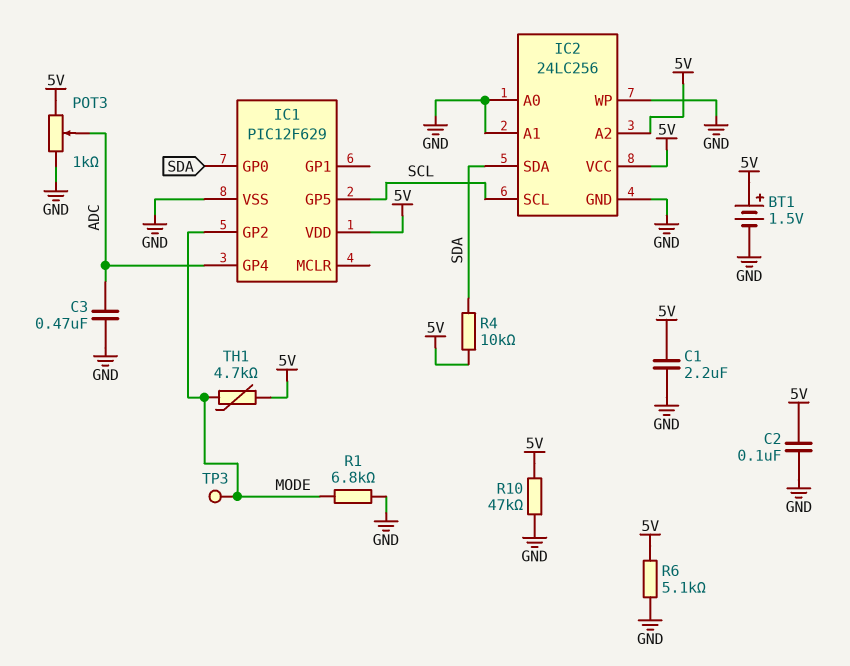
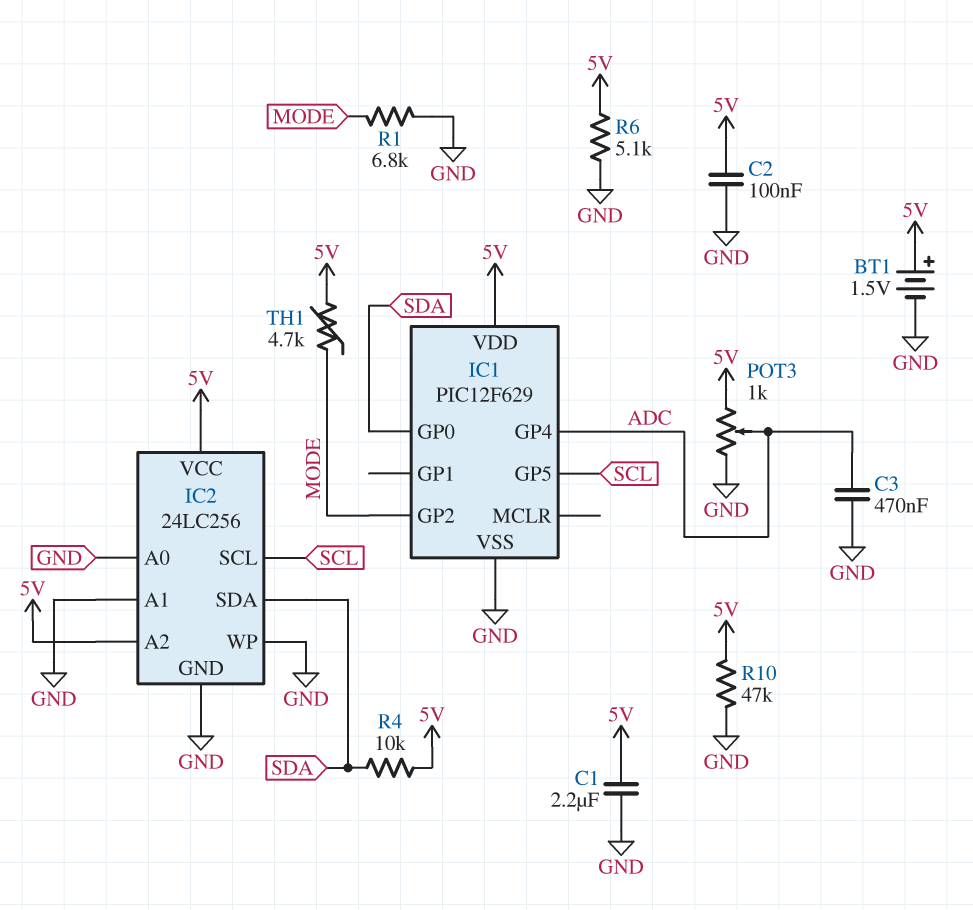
TP3: test point (MODE) -> none

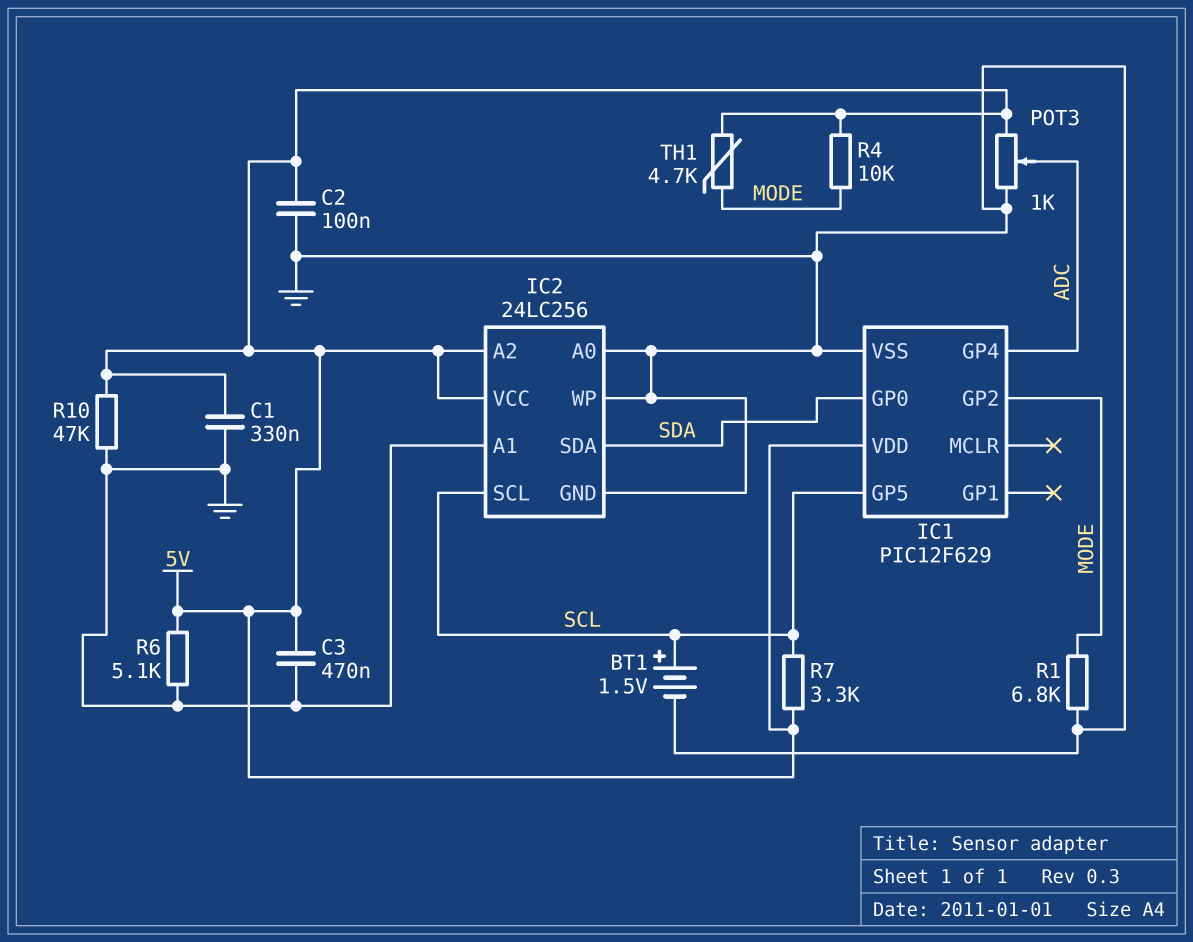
BT1: 1.5V (plus 5V, minus GND) -> 1.5V (plus SCL, minus GND)
C1: 2.2uF (5V, GND) -> 330nF (5V, GND)
C3: 470nF (ADC, GND) -> 470nF (5V, GND)
R4: 10k (5V, SDA) -> 10k (5V, MODE)
R7: none -> 3.3k (5V, SCL)

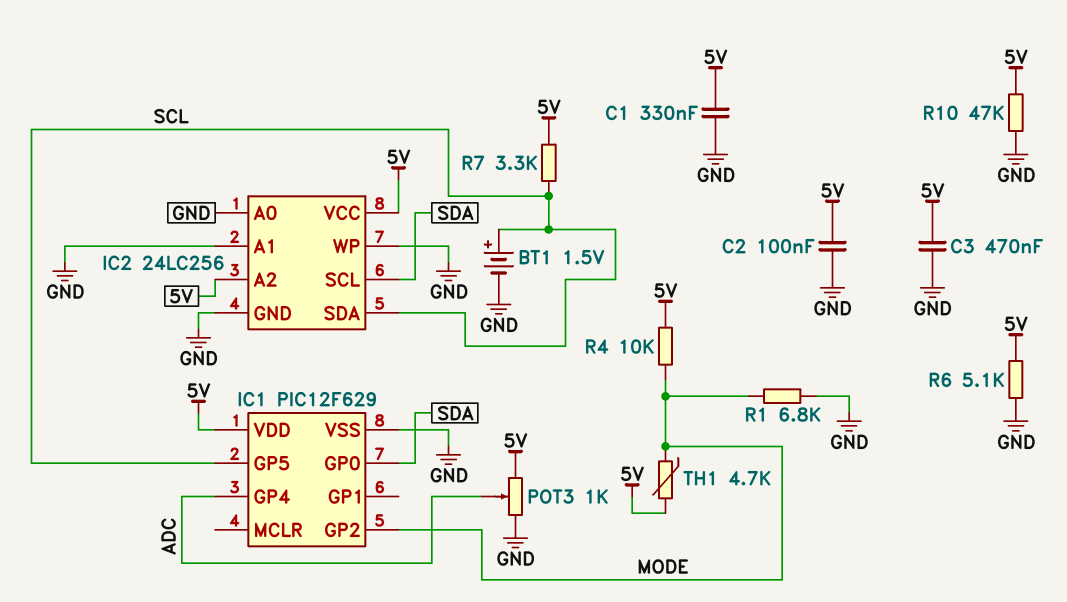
IC2 pin SCL: SCL -> SDA
IC2 pin SDA: SDA -> SCL

